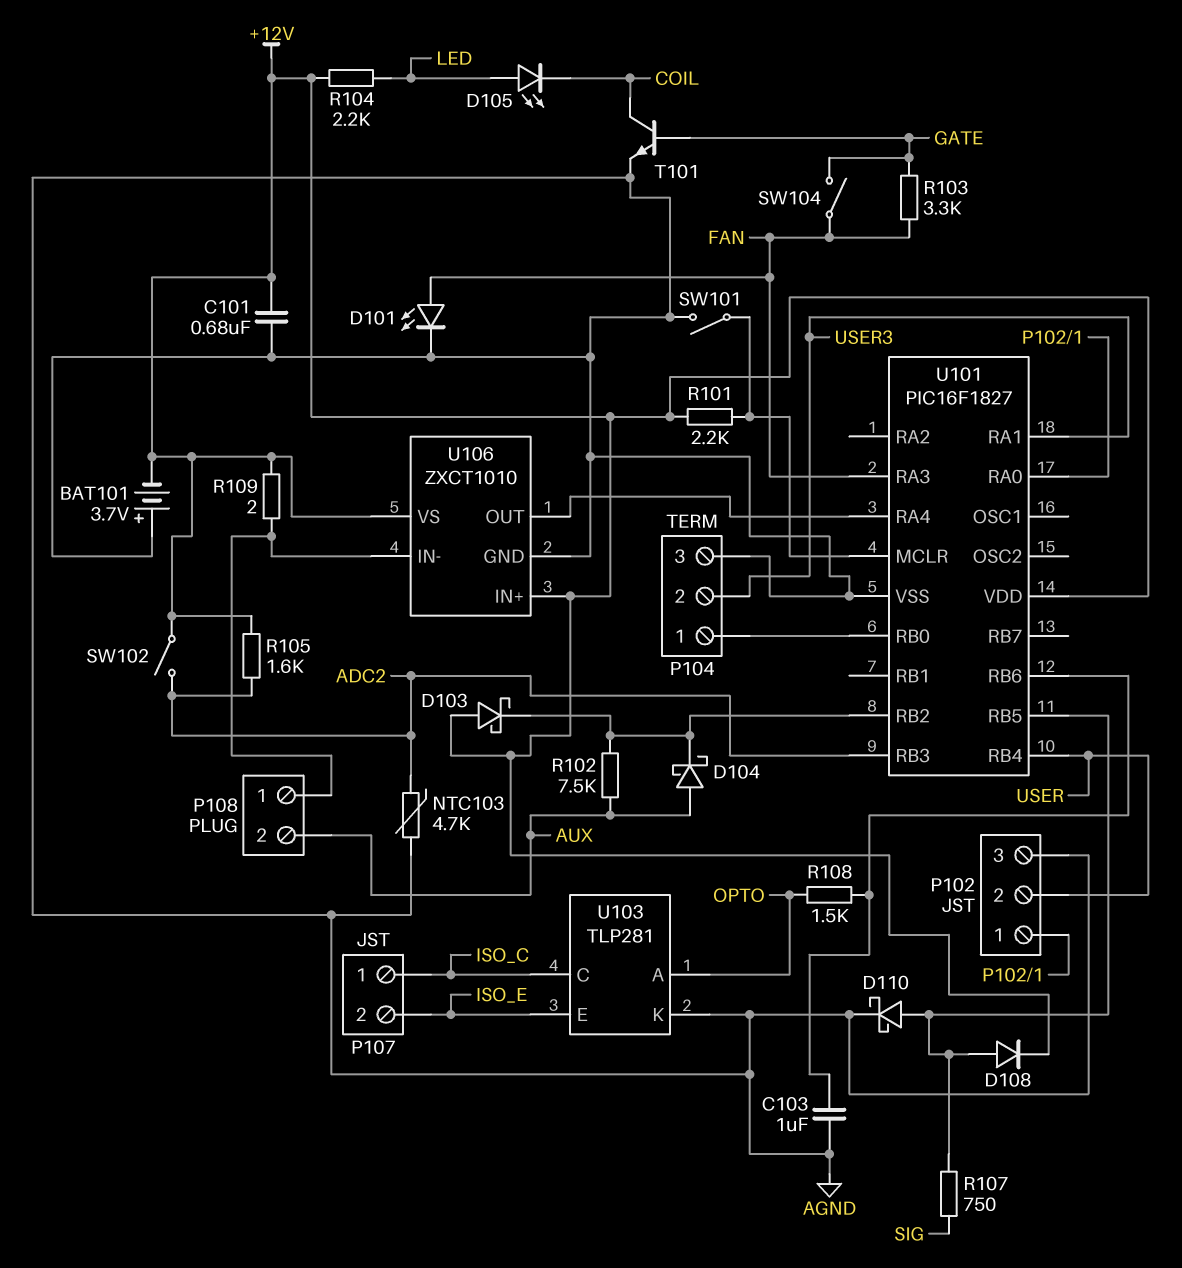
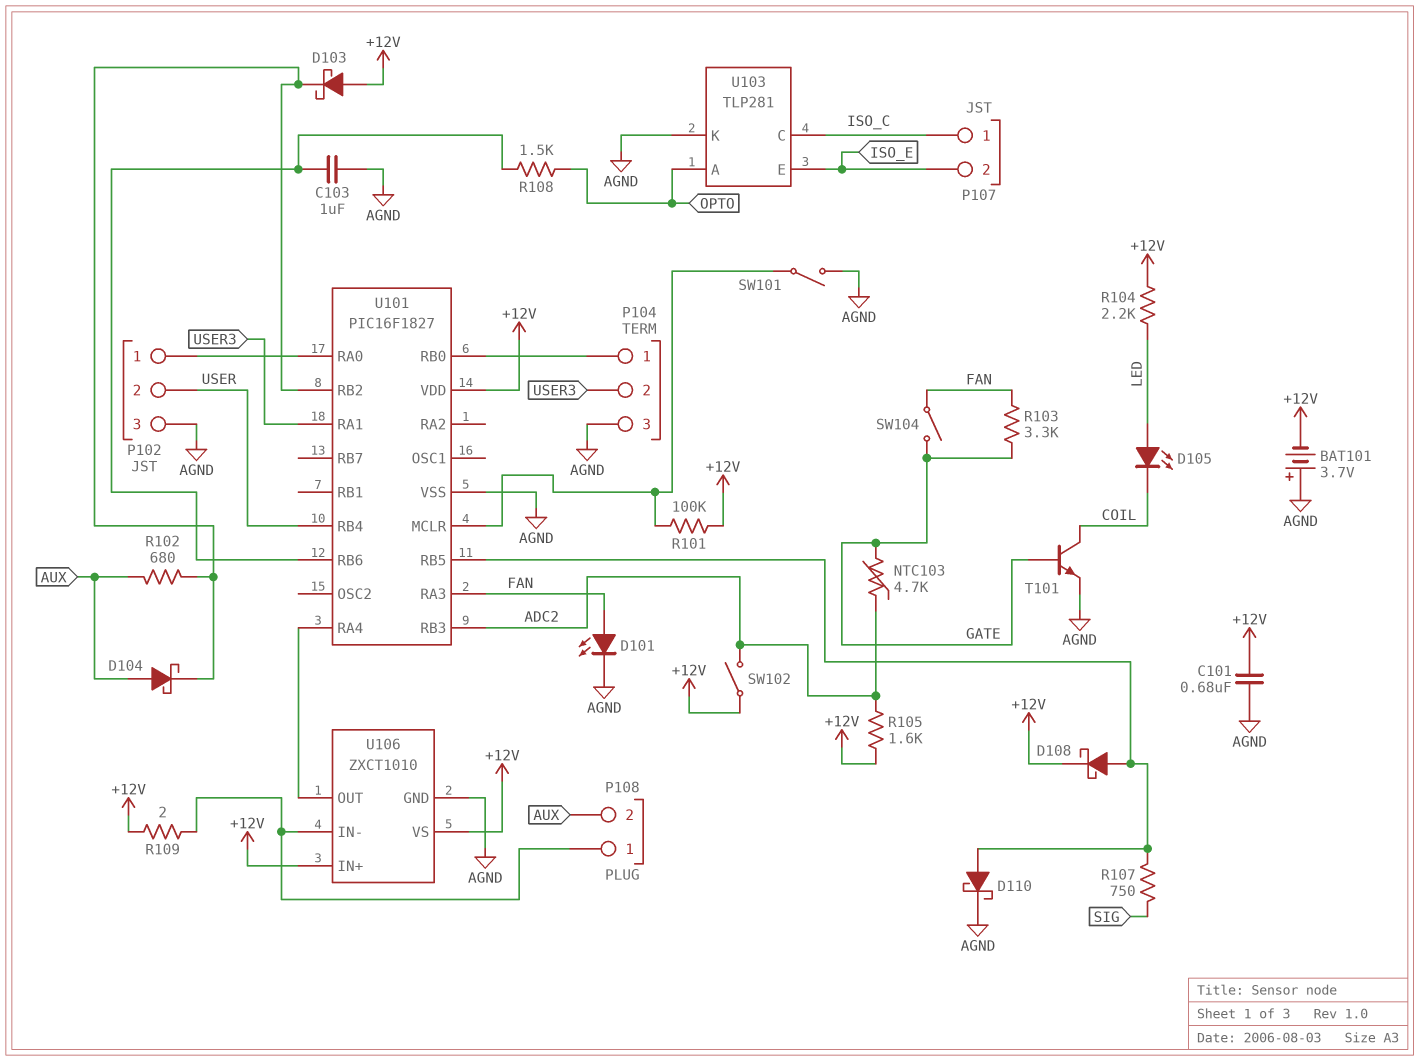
D108: diode (A U101/RB5, K +12V) -> schottky (A U101/RB5, K +12V)
NTC103: 4.7k (ADC2, AGND) -> 4.7k (ADC2, GATE)
R101: 2.2k (+12V, U101/MCLR) -> 100k (+12V, U101/MCLR)
R102: 7.5k (AUX, U101/RB2) -> 680 (AUX, U101/RB2)

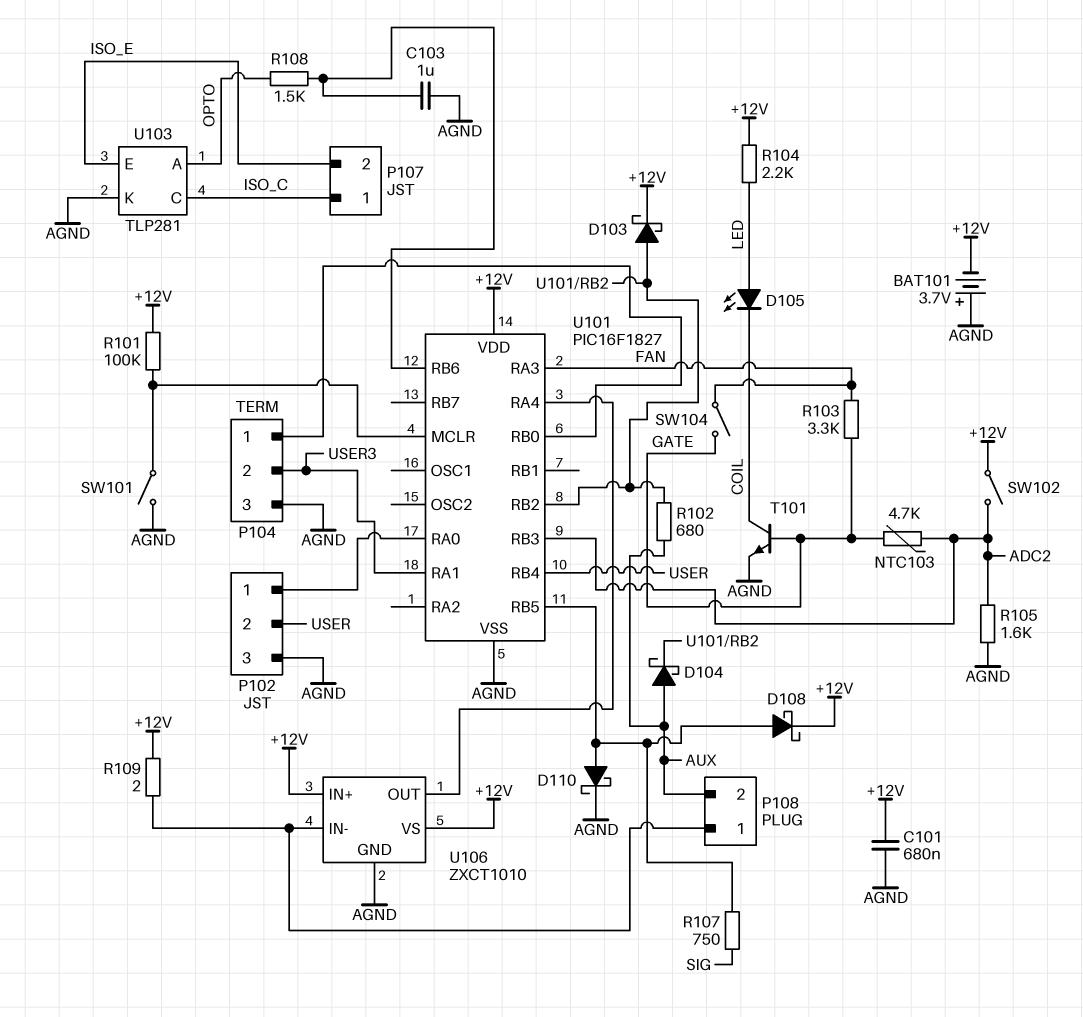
D101: LED (A FAN, K AGND) -> none
D103: schottky (A +12V, K U101/RB2) -> schottky (A U101/RB2, K +12V)
R105: 1.6k (+12V, ADC2) -> 1.6k (ADC2, AGND)

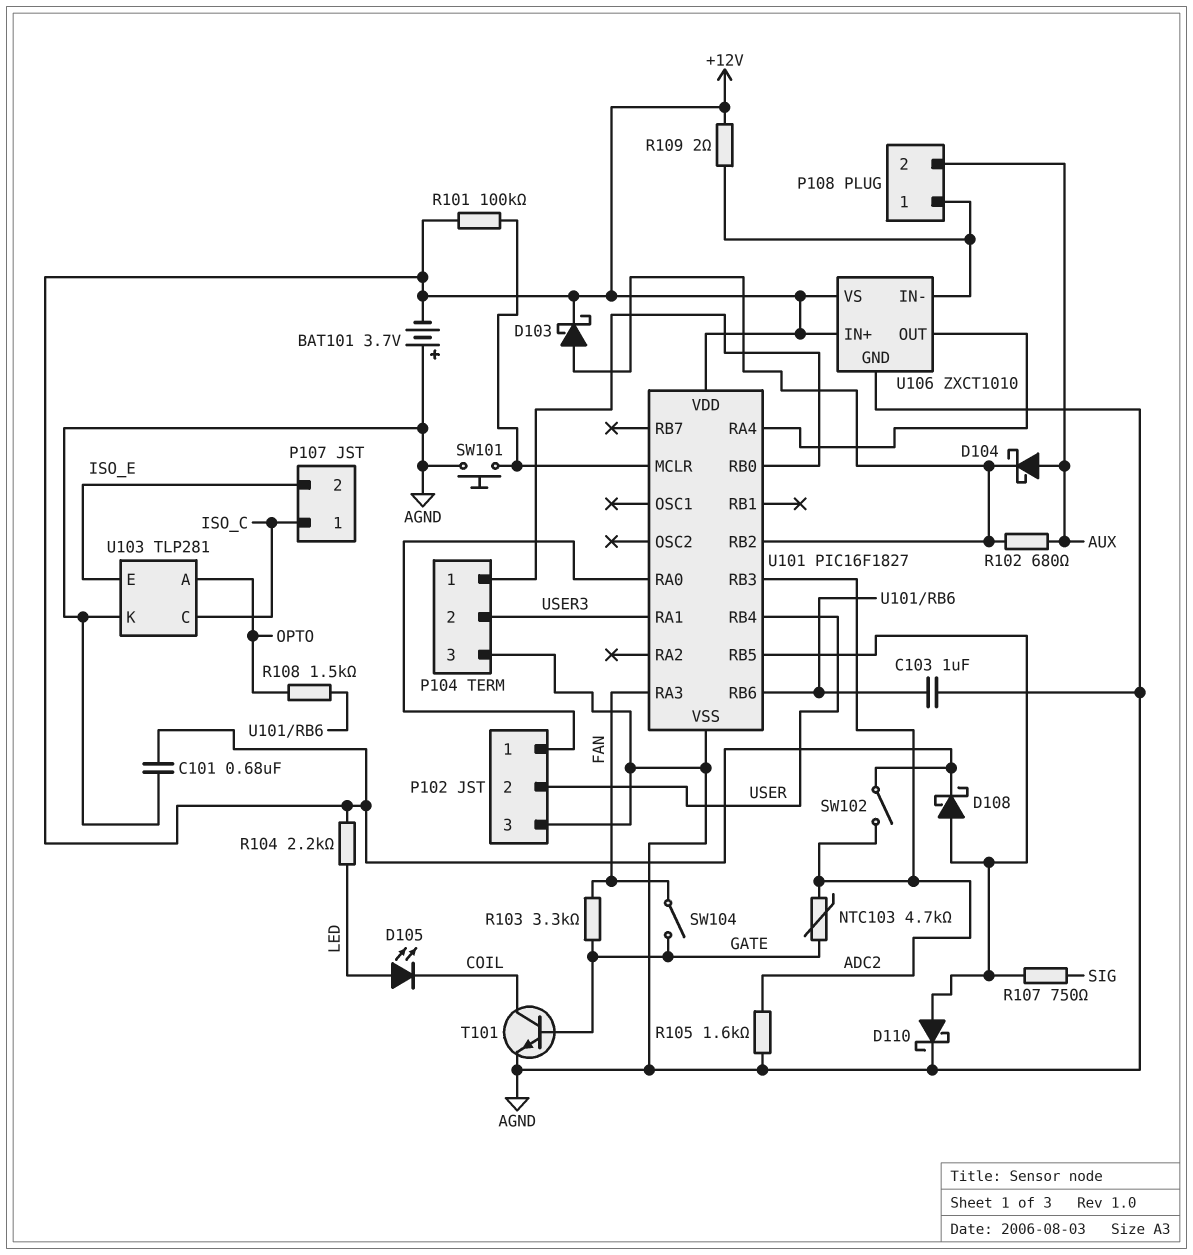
SW101: switch (AGND, U101/MCLR) -> button (AGND, U101/MCLR)

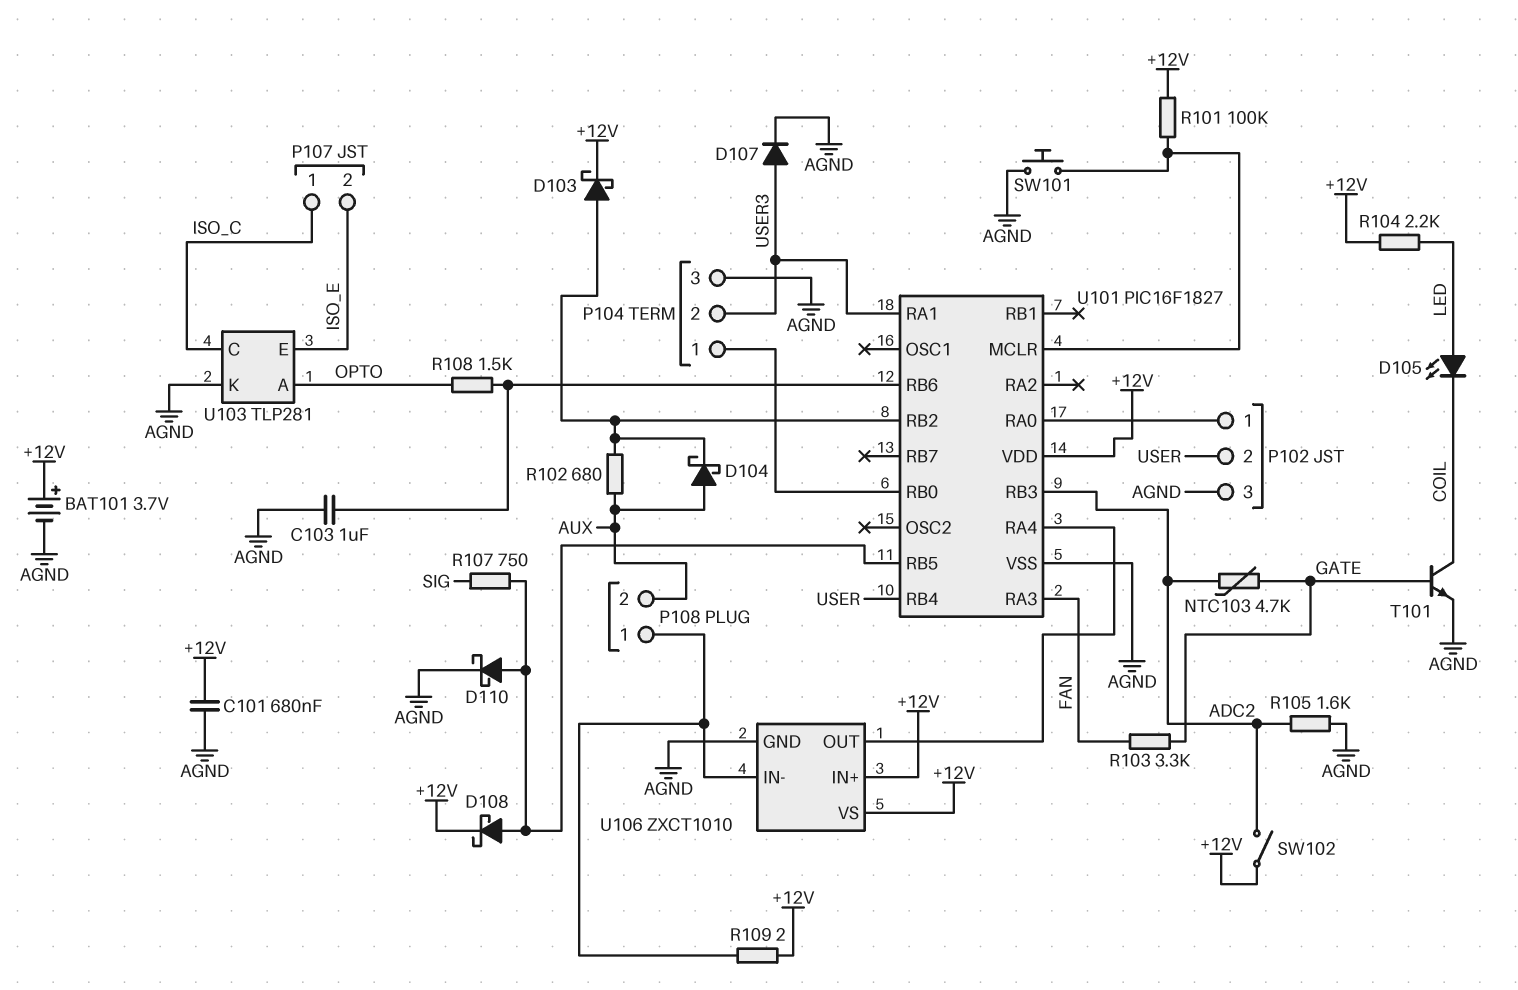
BAT101: 3.7V (plus AGND, minus +12V) -> 3.7V (plus +12V, minus AGND)
D107: none -> diode (A USER3, K AGND)
SW104: switch (FAN, GATE) -> none

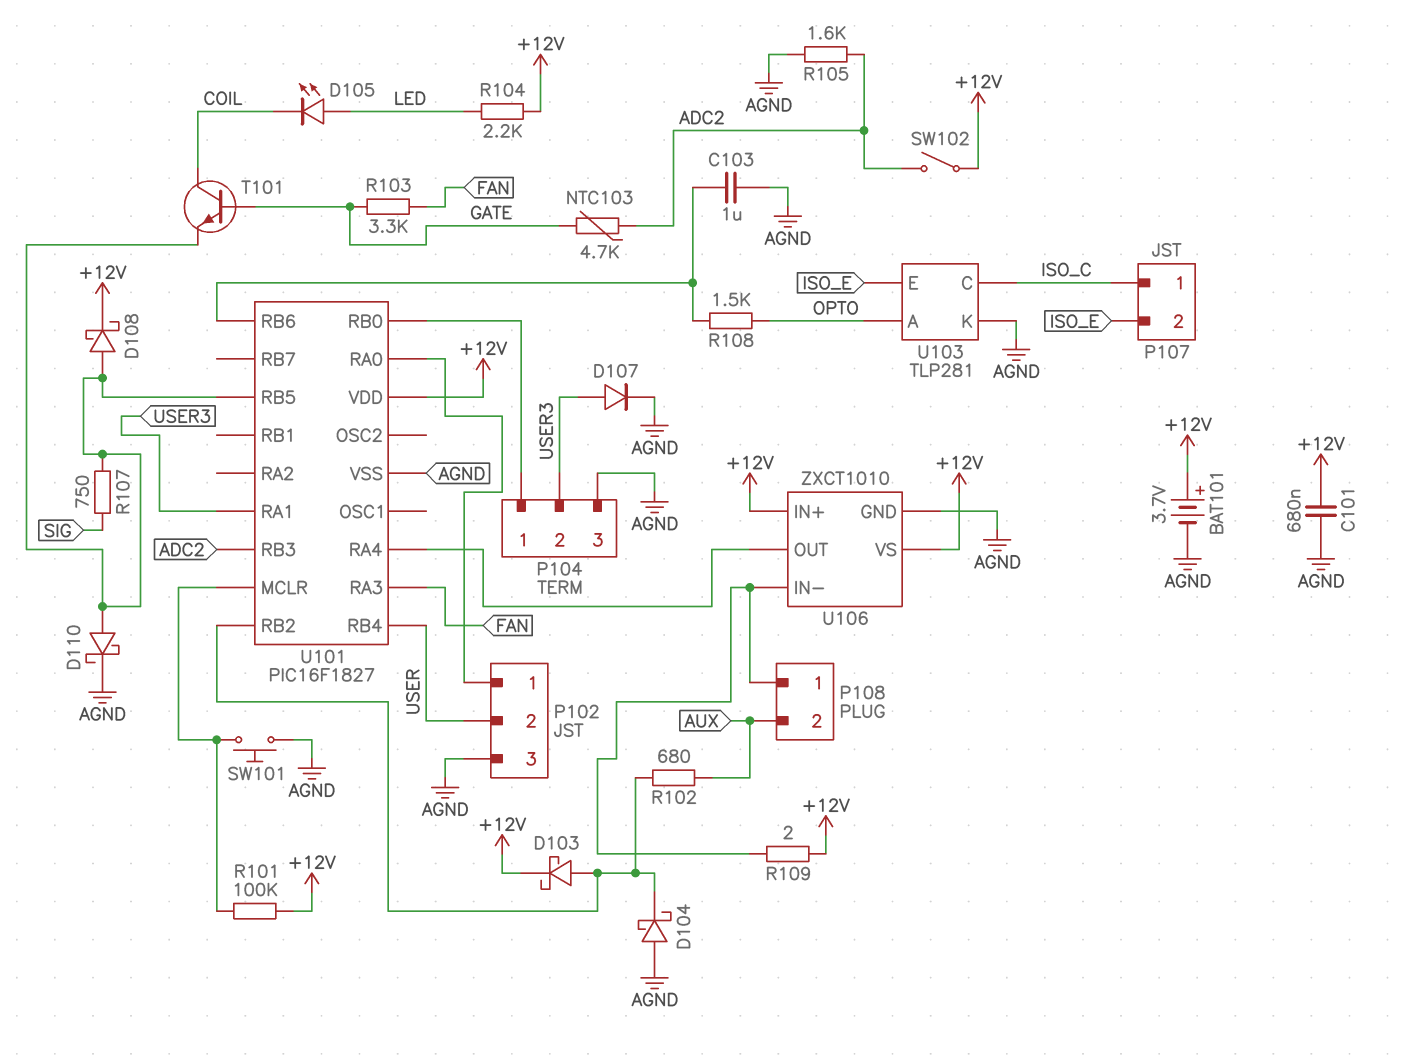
D104: schottky (A AUX, K U101/RB2) -> schottky (A AGND, K U101/RB2)
T101: NPN (B GATE, C COIL, E AGND) -> NPN (B GATE, C COIL, E U101/RB5)

